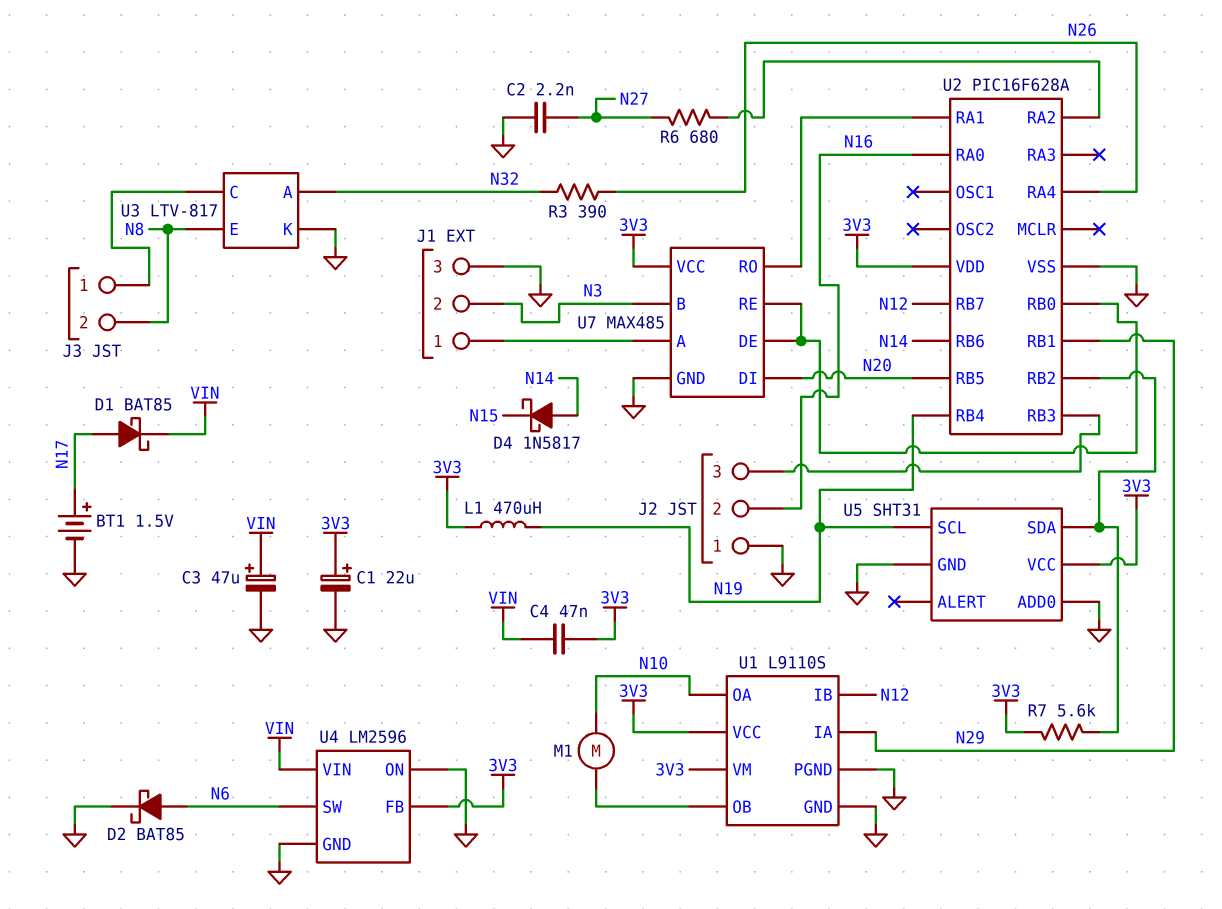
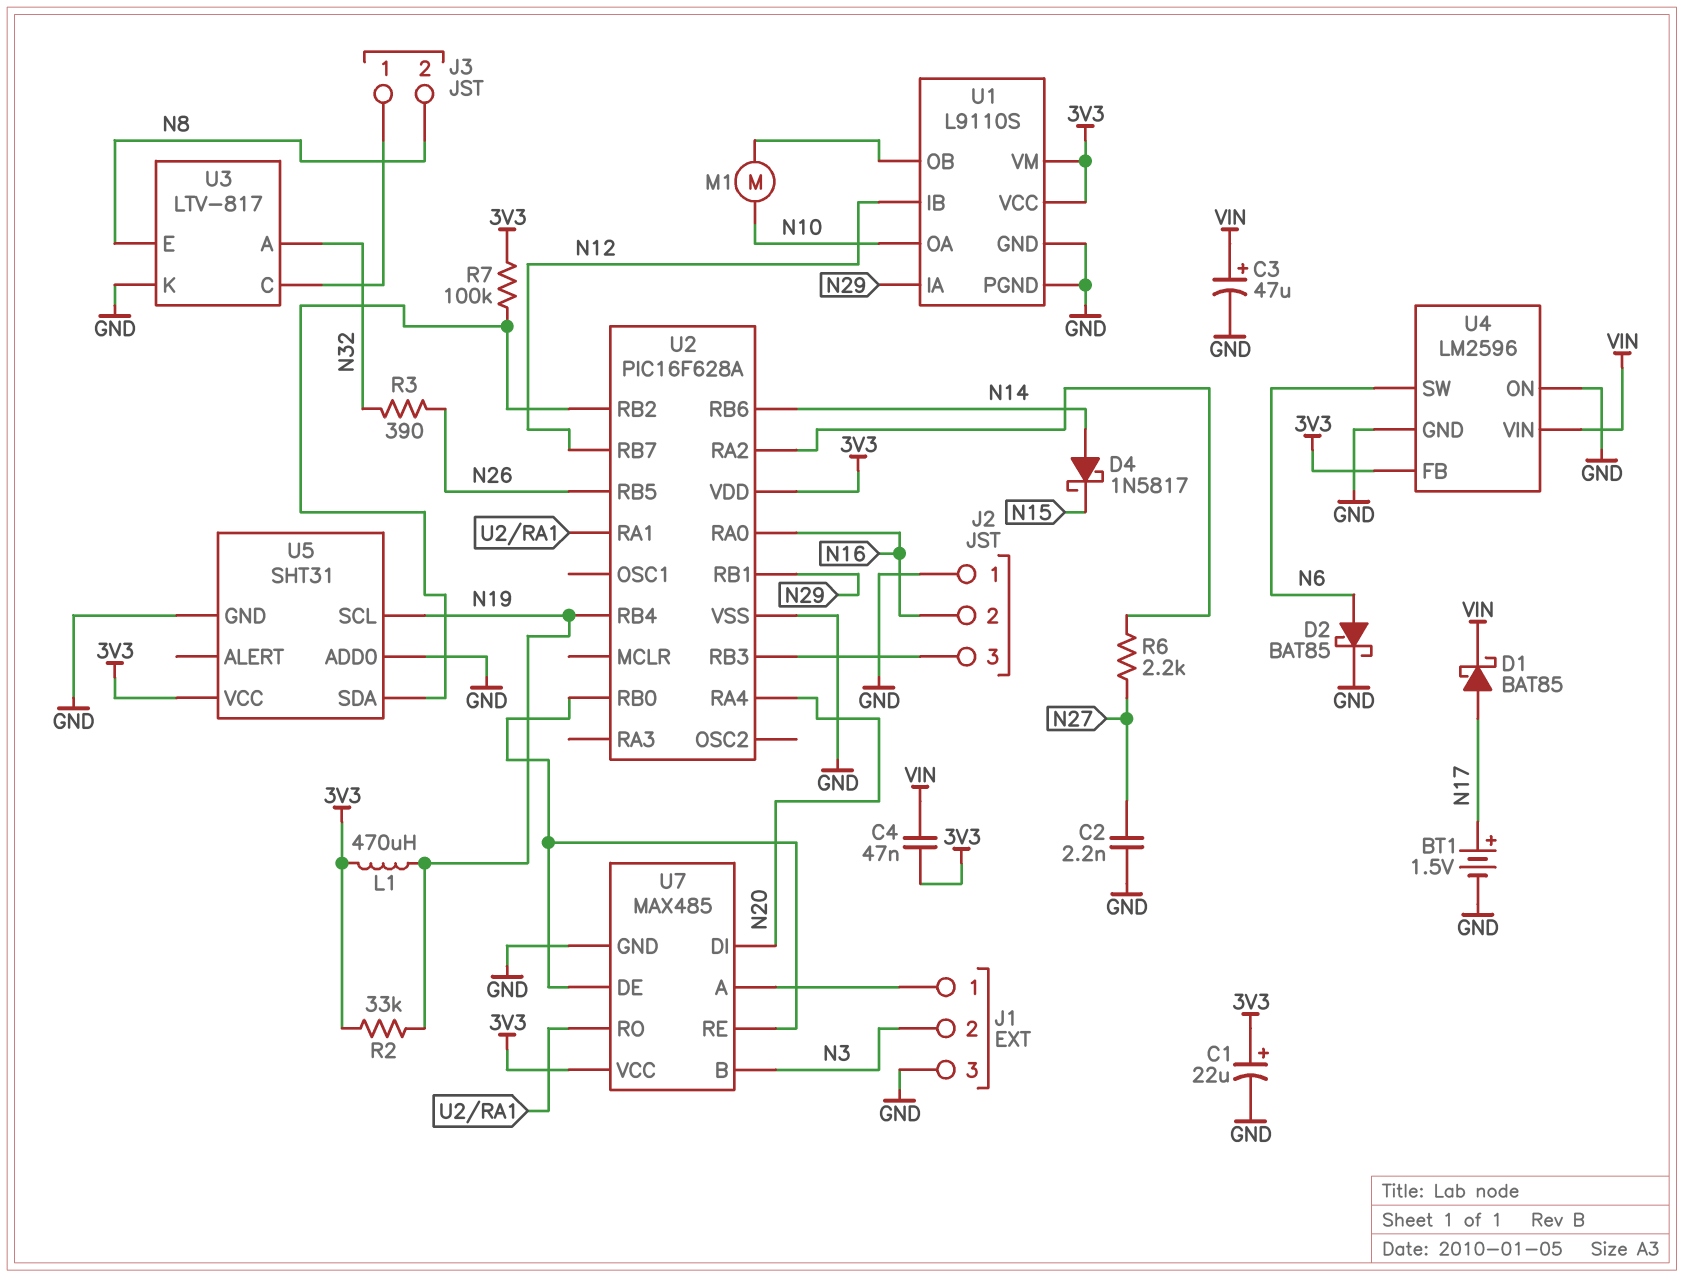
R2: none -> 33k (3V3, N19)
R6: 680 (N27, U2/RA2) -> 2.2k (N27, U2/RA2)
R7: 5.6k (3V3, U2/RB2) -> 100k (3V3, U2/RB2)
U2 pin RA4: N26 -> N20
U2 pin RB5: N20 -> N26

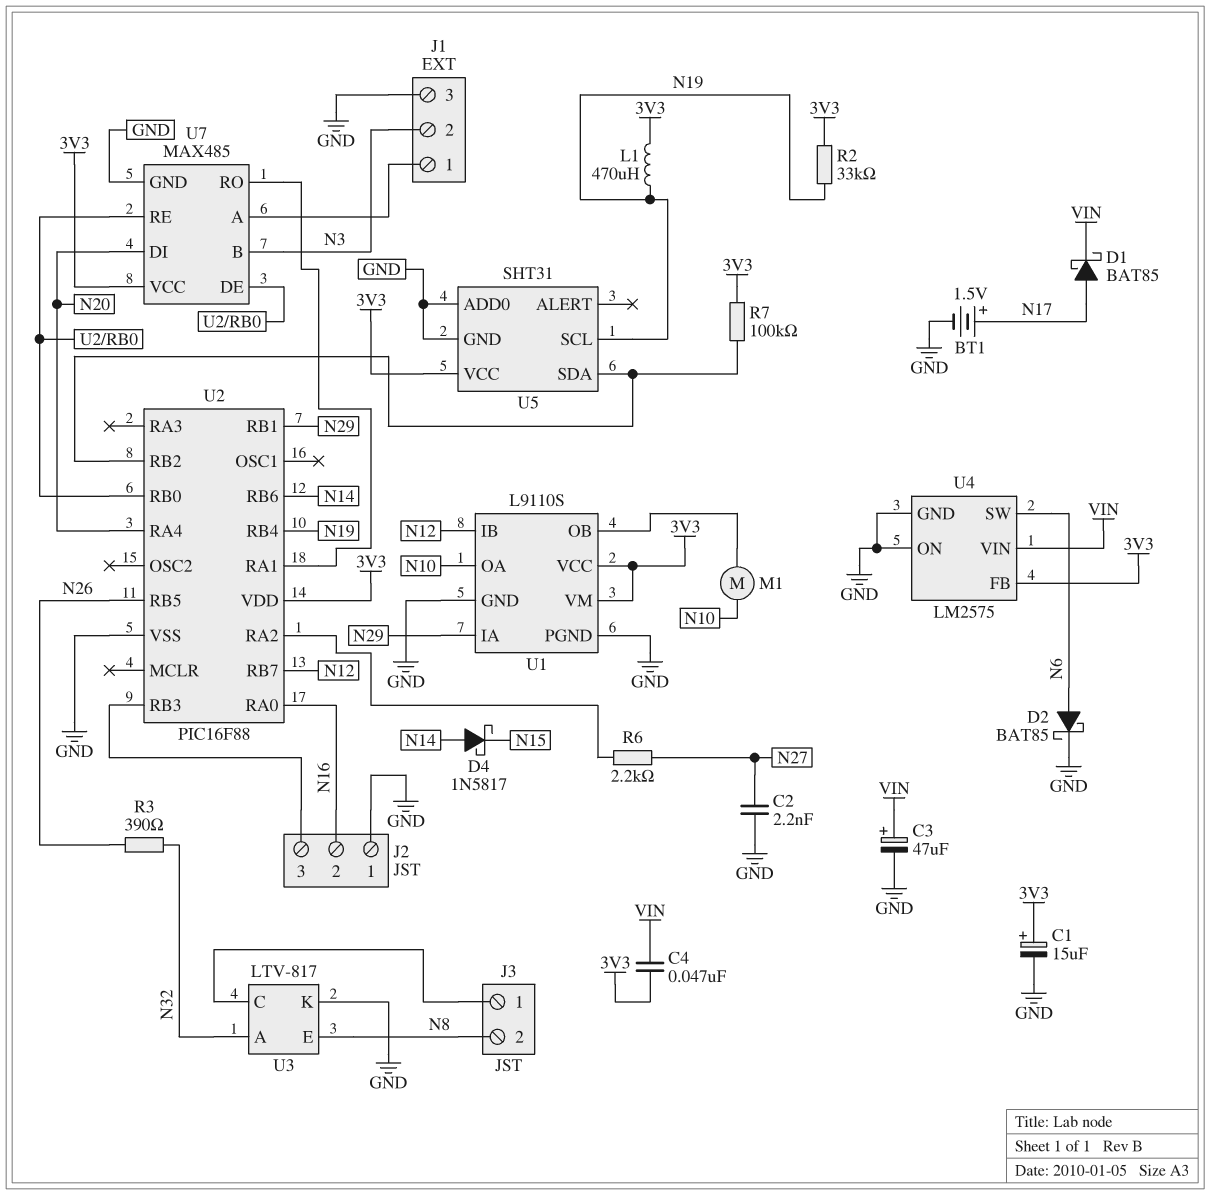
C1: 22uF (plus 3V3, minus GND) -> 15uF (plus 3V3, minus GND)
U2: PIC16F628A -> PIC16F88
U4: LM2596 -> LM2575

